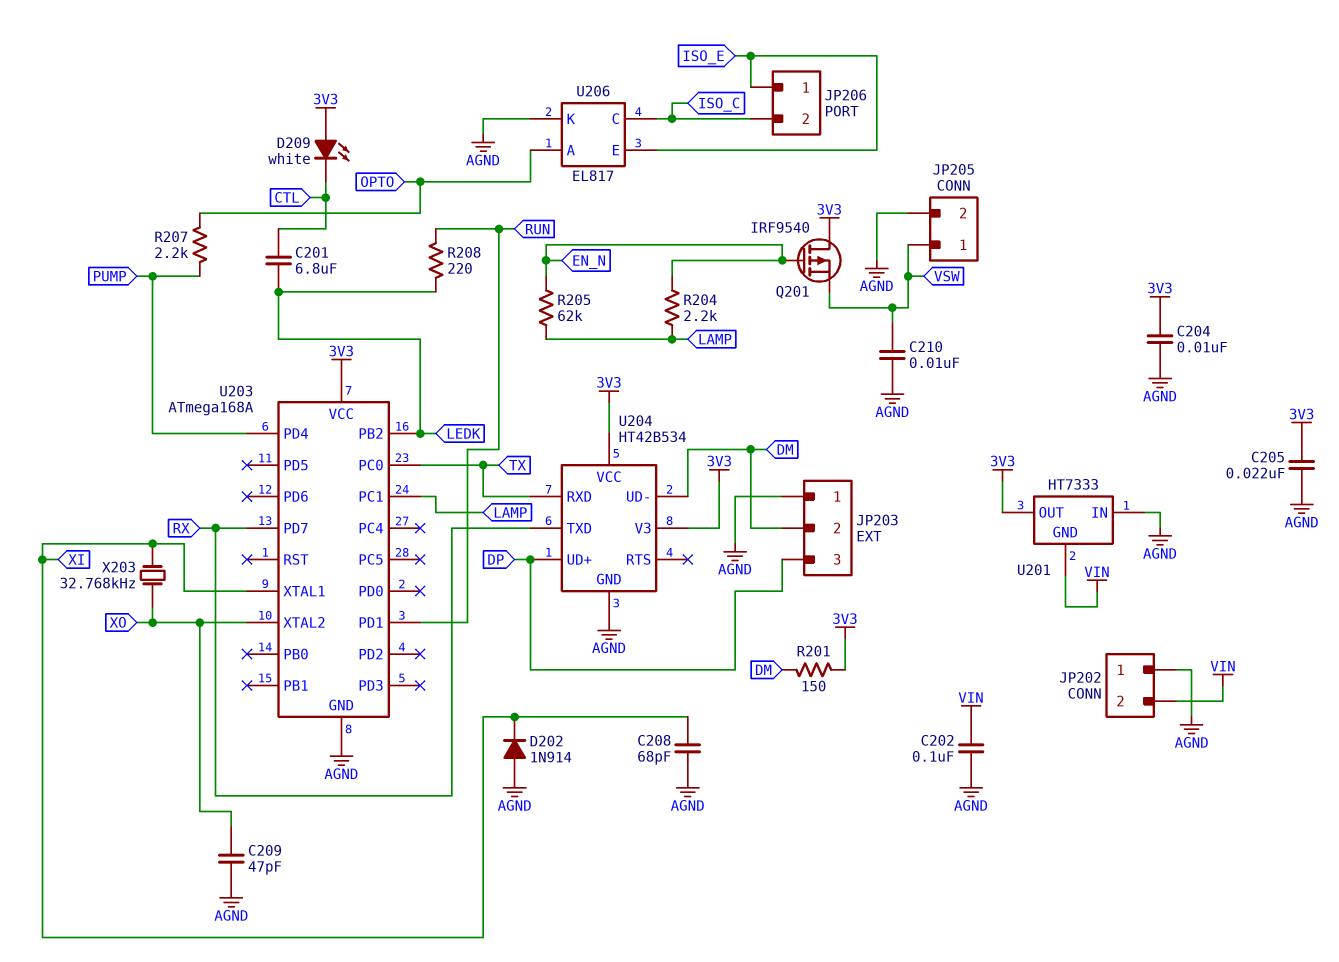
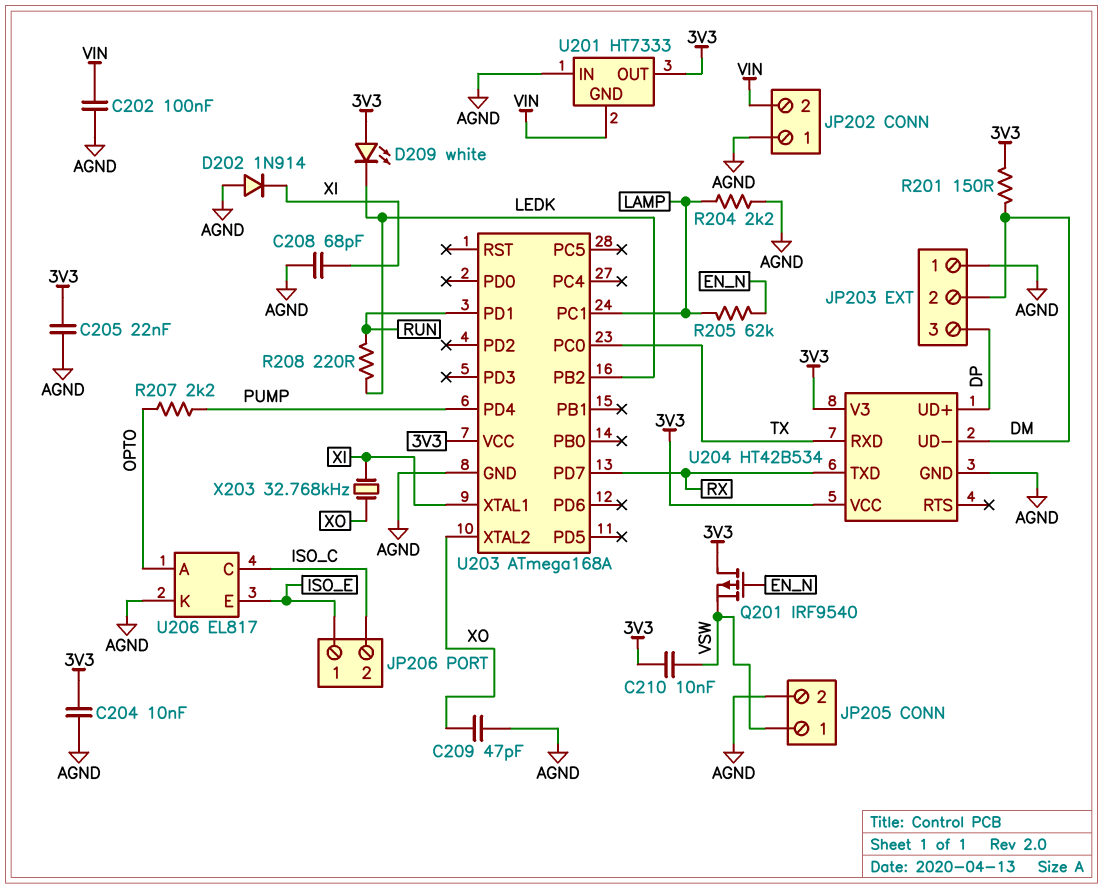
C201: 6.8uF (CTL, LEDK) -> none
C210: 10nF (AGND, VSW) -> 10nF (3V3, VSW)
D209: LED white (A 3V3, K CTL) -> LED white (A 3V3, K LEDK)
R204: 2.2k (EN_N, LAMP) -> 2.2k (AGND, LAMP)

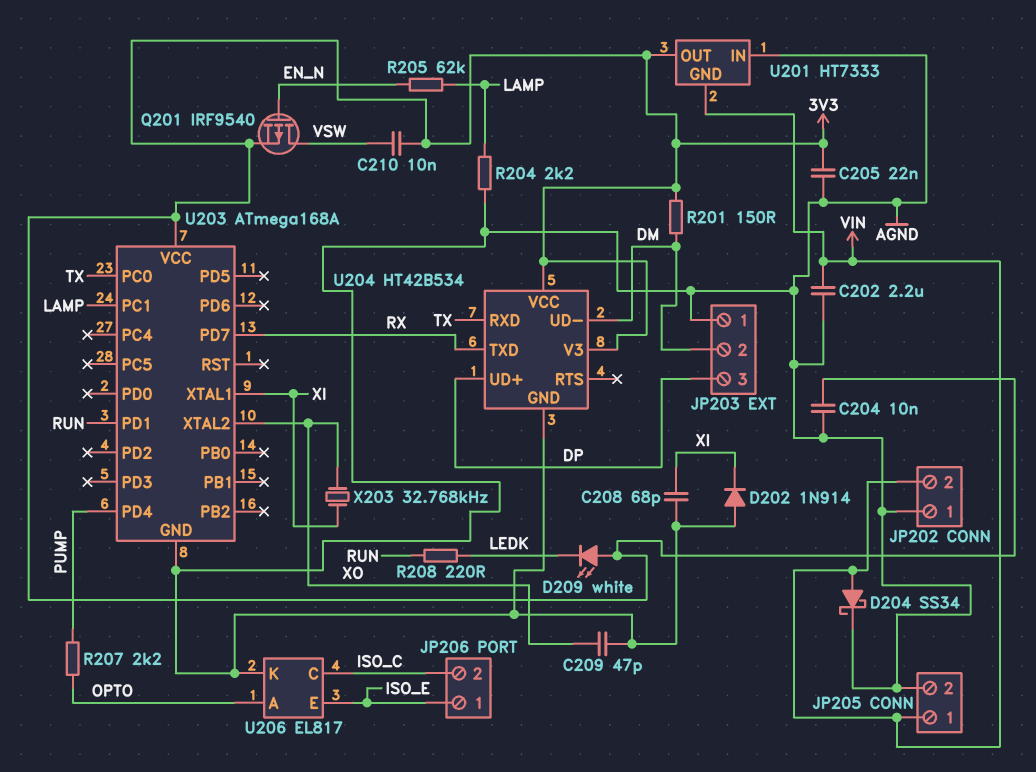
C202: 100nF (AGND, VIN) -> 2.2uF (AGND, VIN)
D204: none -> schottky SS34 (A VIN, K AGND)
JP205 pin 1: VSW -> VIN
Q201: PMOS IRF9540 (G EN_N, D 3V3, S VSW) -> PMOS IRF9540 (G EN_N, D VSW, S 3V3)
U203 pin PB2: LEDK -> none

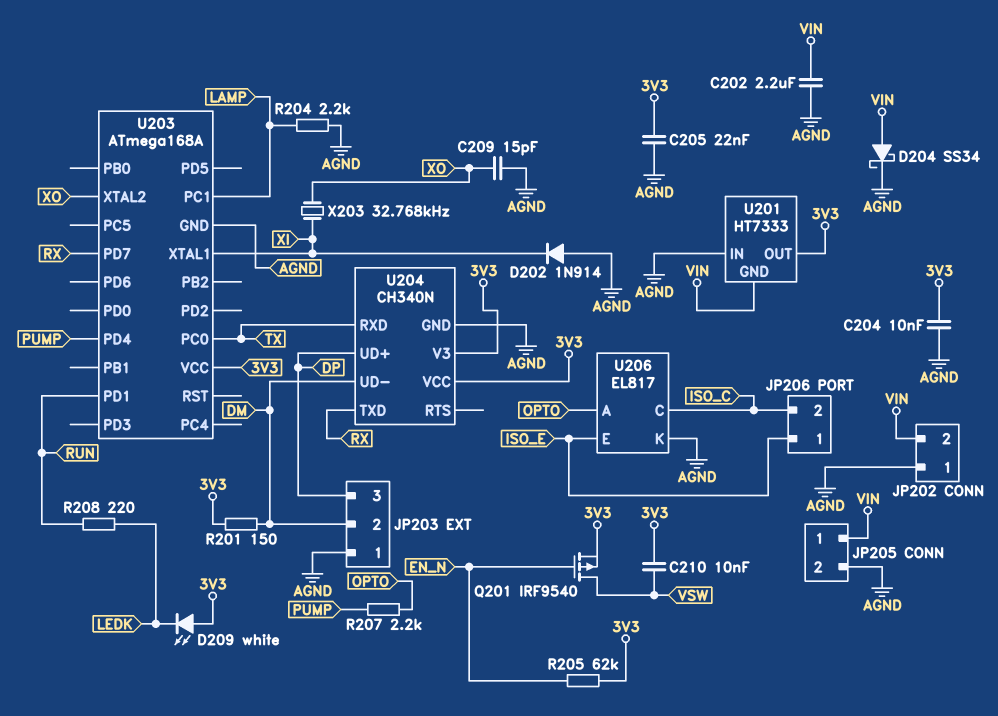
C208: 68pF (AGND, XI) -> none
C209: 47pF (AGND, XO) -> 15pF (AGND, XO)
R205: 62k (EN_N, LAMP) -> 62k (3V3, EN_N)
U204: HT42B534 -> CH340N

